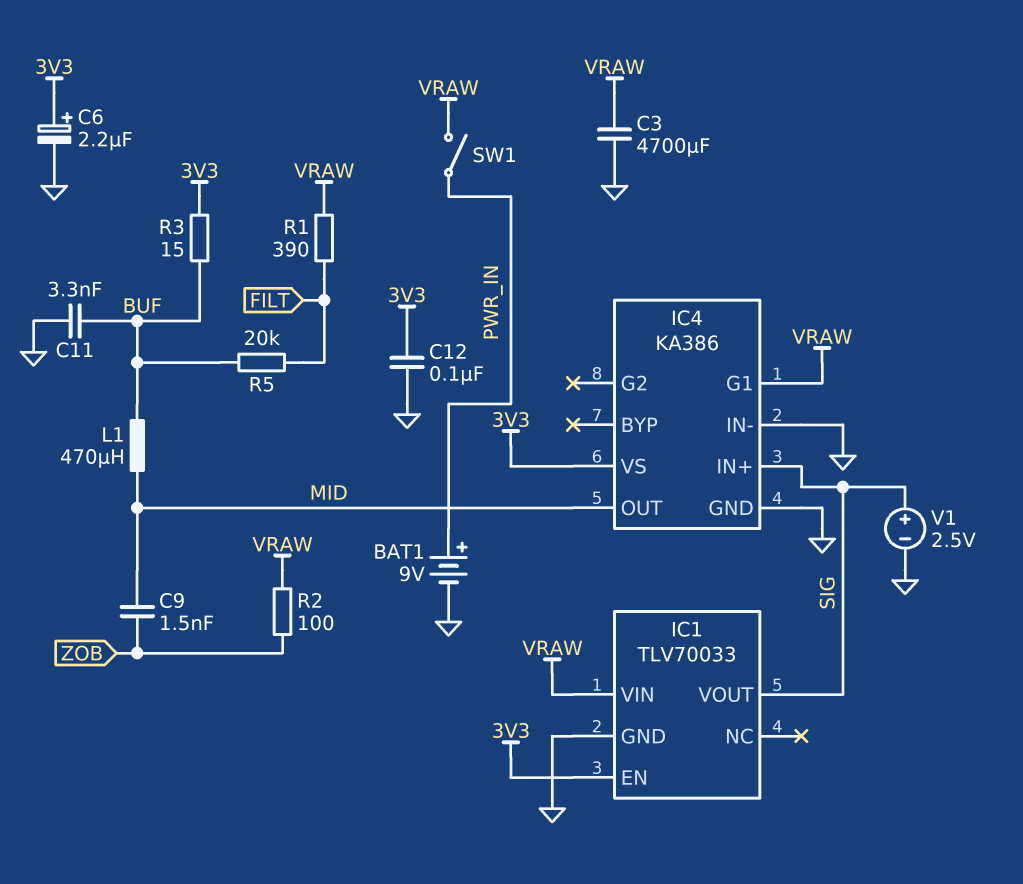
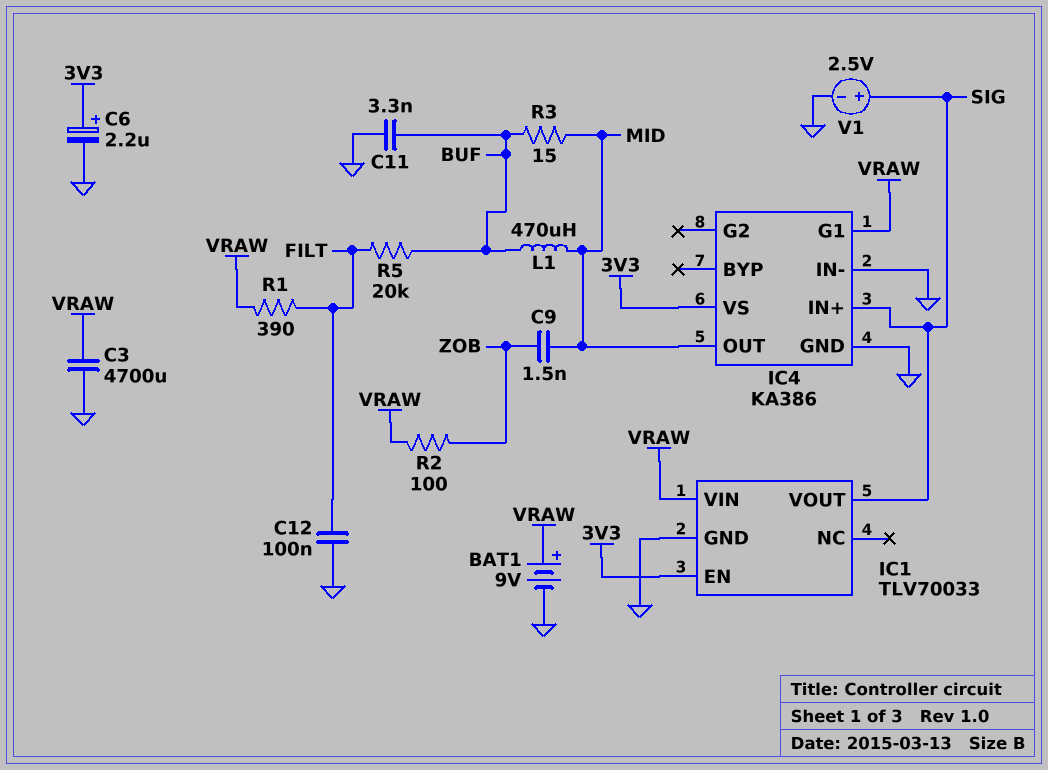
BAT1: 9V (plus PWR_IN, minus GND) -> 9V (plus VRAW, minus GND)
C12: 100nF (3V3, GND) -> 100nF (FILT, GND)
R3: 15 (3V3, BUF) -> 15 (BUF, MID)
SW1: switch (PWR_IN, VRAW) -> none

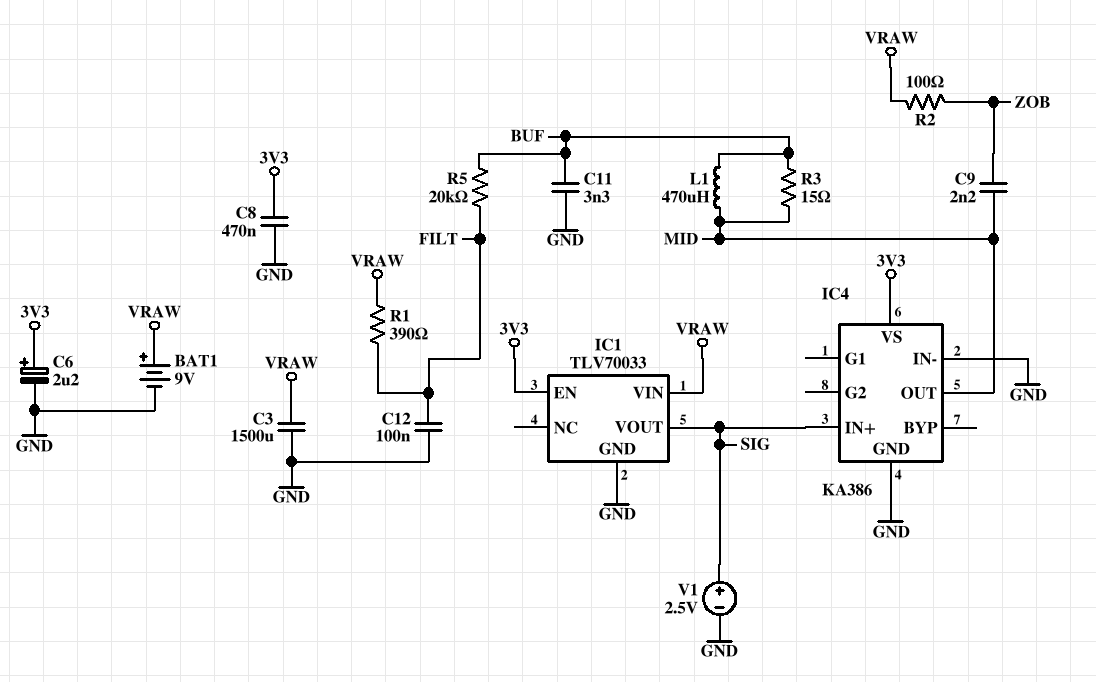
C3: 4700uF (GND, VRAW) -> 1500uF (GND, VRAW)
C8: none -> 470nF (3V3, GND)
C9: 1.5nF (MID, ZOB) -> 2.2nF (MID, ZOB)
IC4 pin G1: VRAW -> none

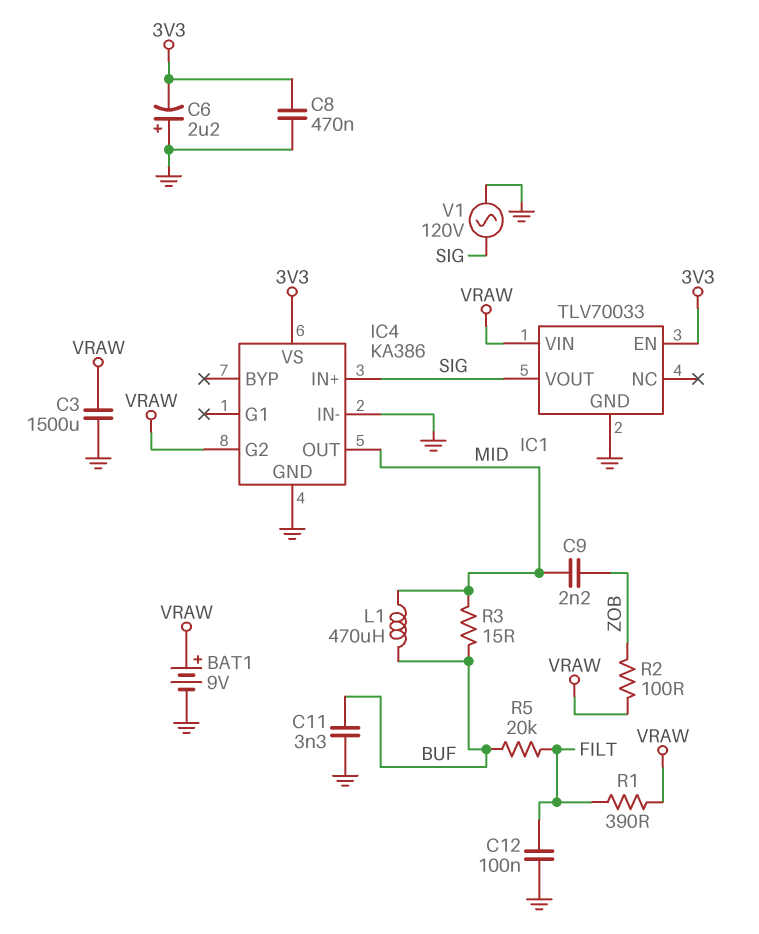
C6: 2.2uF (plus 3V3, minus GND) -> 2.2uF (plus GND, minus 3V3)
IC4 pin G2: none -> VRAW
V1: 2.5V (plus SIG, minus GND) -> AC 120V (GND, SIG)

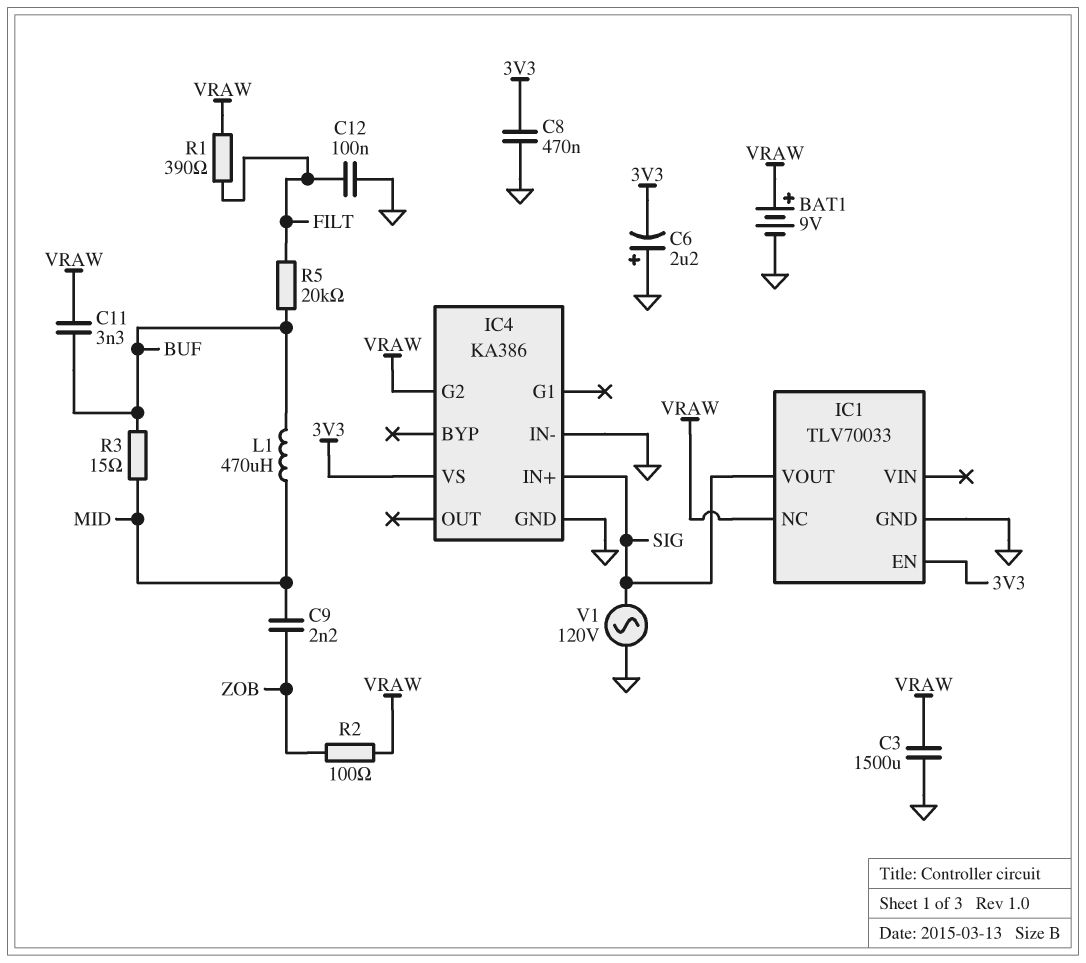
C11: 3.3nF (BUF, GND) -> 3.3nF (BUF, VRAW)
IC1 pin NC: none -> VRAW
IC1 pin VIN: VRAW -> none
IC4 pin OUT: MID -> none

